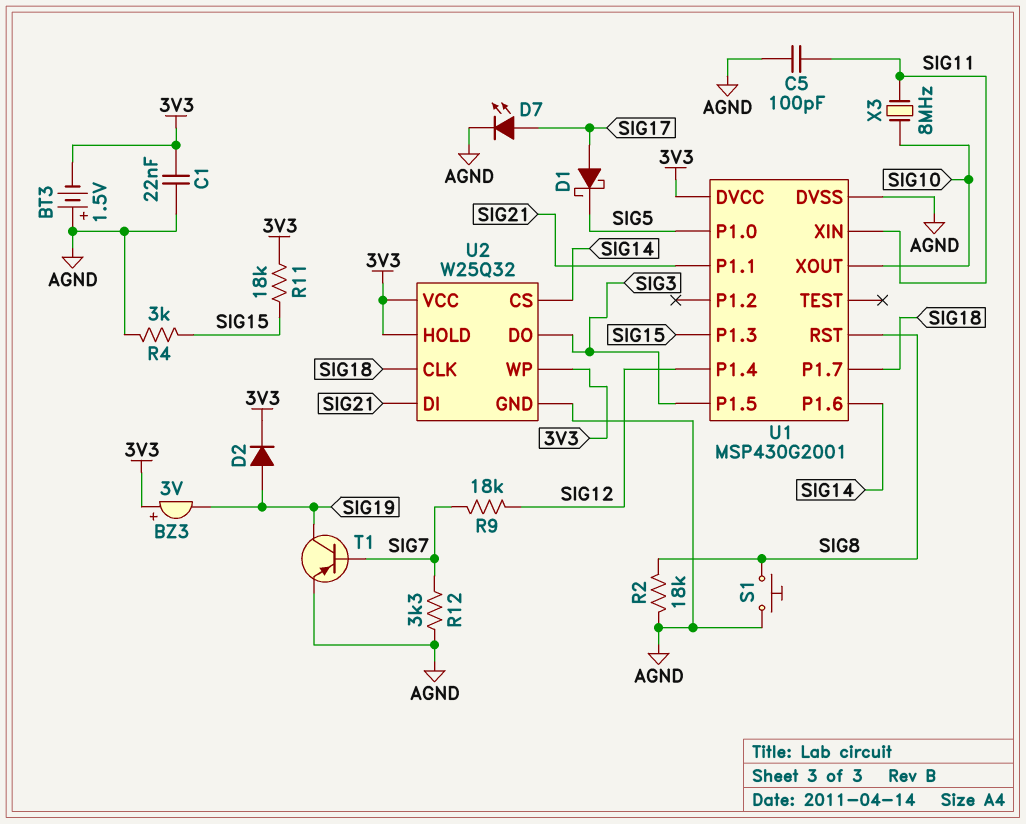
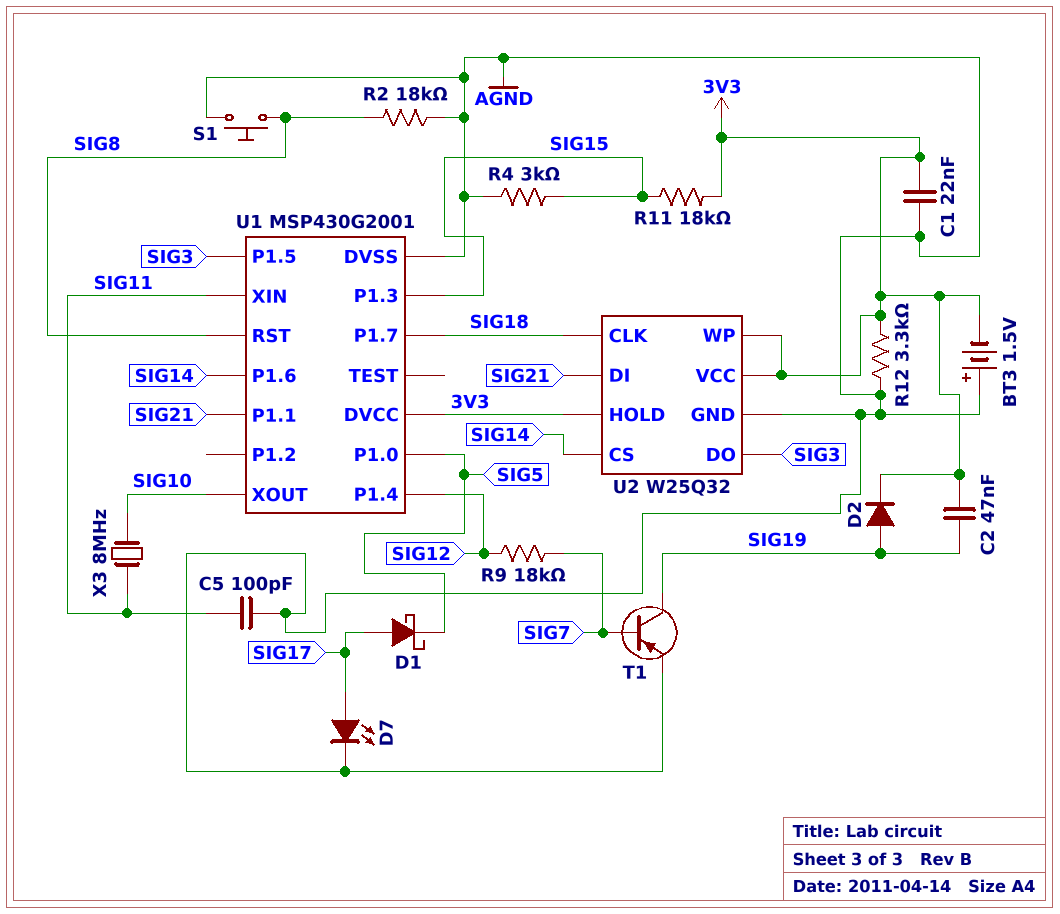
BZ3: buzzer 3V (plus 3V3, minus SIG19) -> none
C2: none -> 47nF (3V3, SIG19)
R12: 3.3k (AGND, SIG7) -> 3.3k (3V3, AGND)

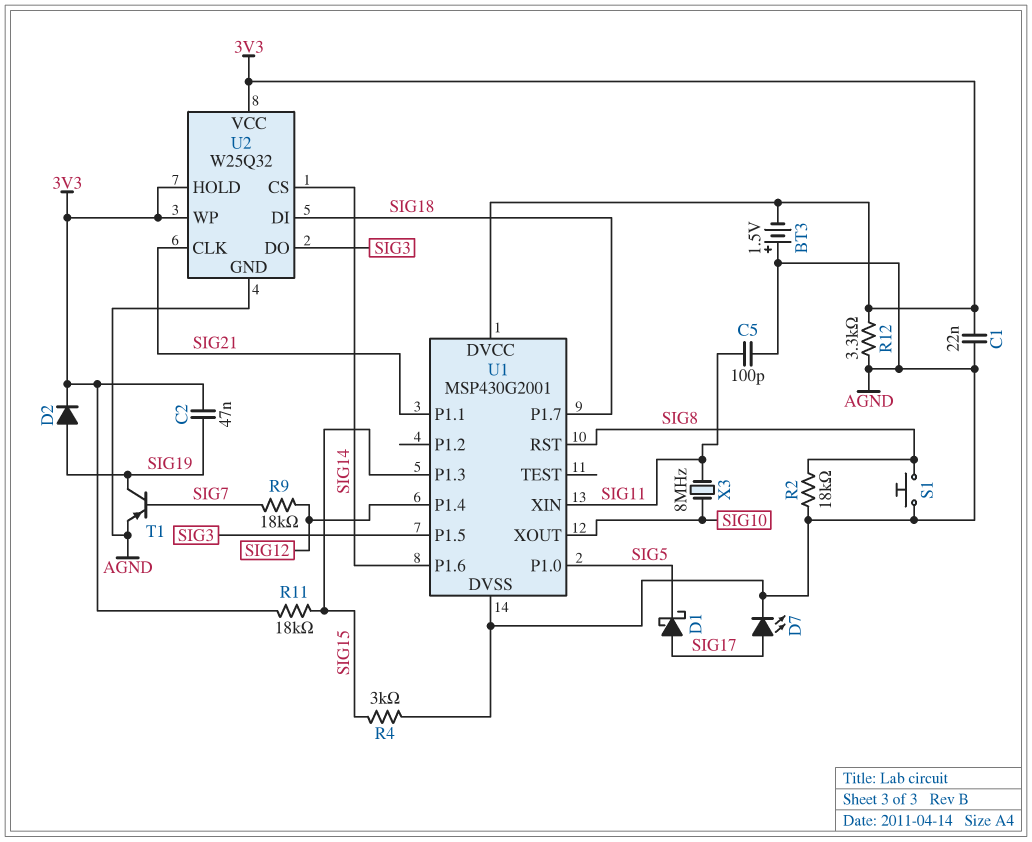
U2 pin CLK: SIG18 -> SIG21
U2 pin DI: SIG21 -> SIG18

